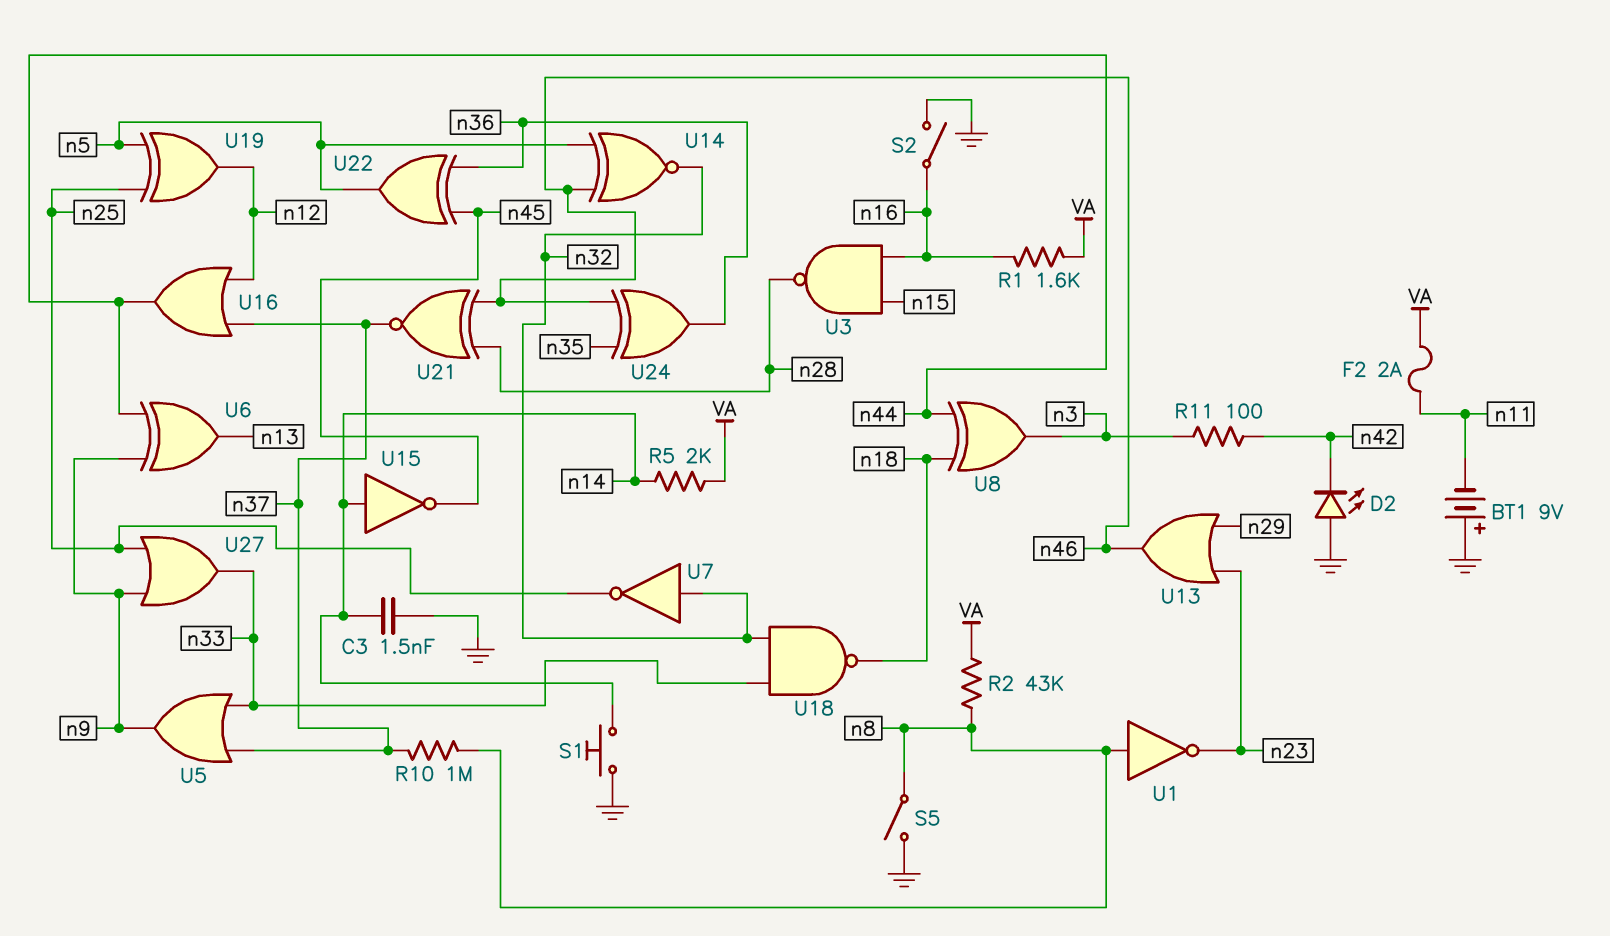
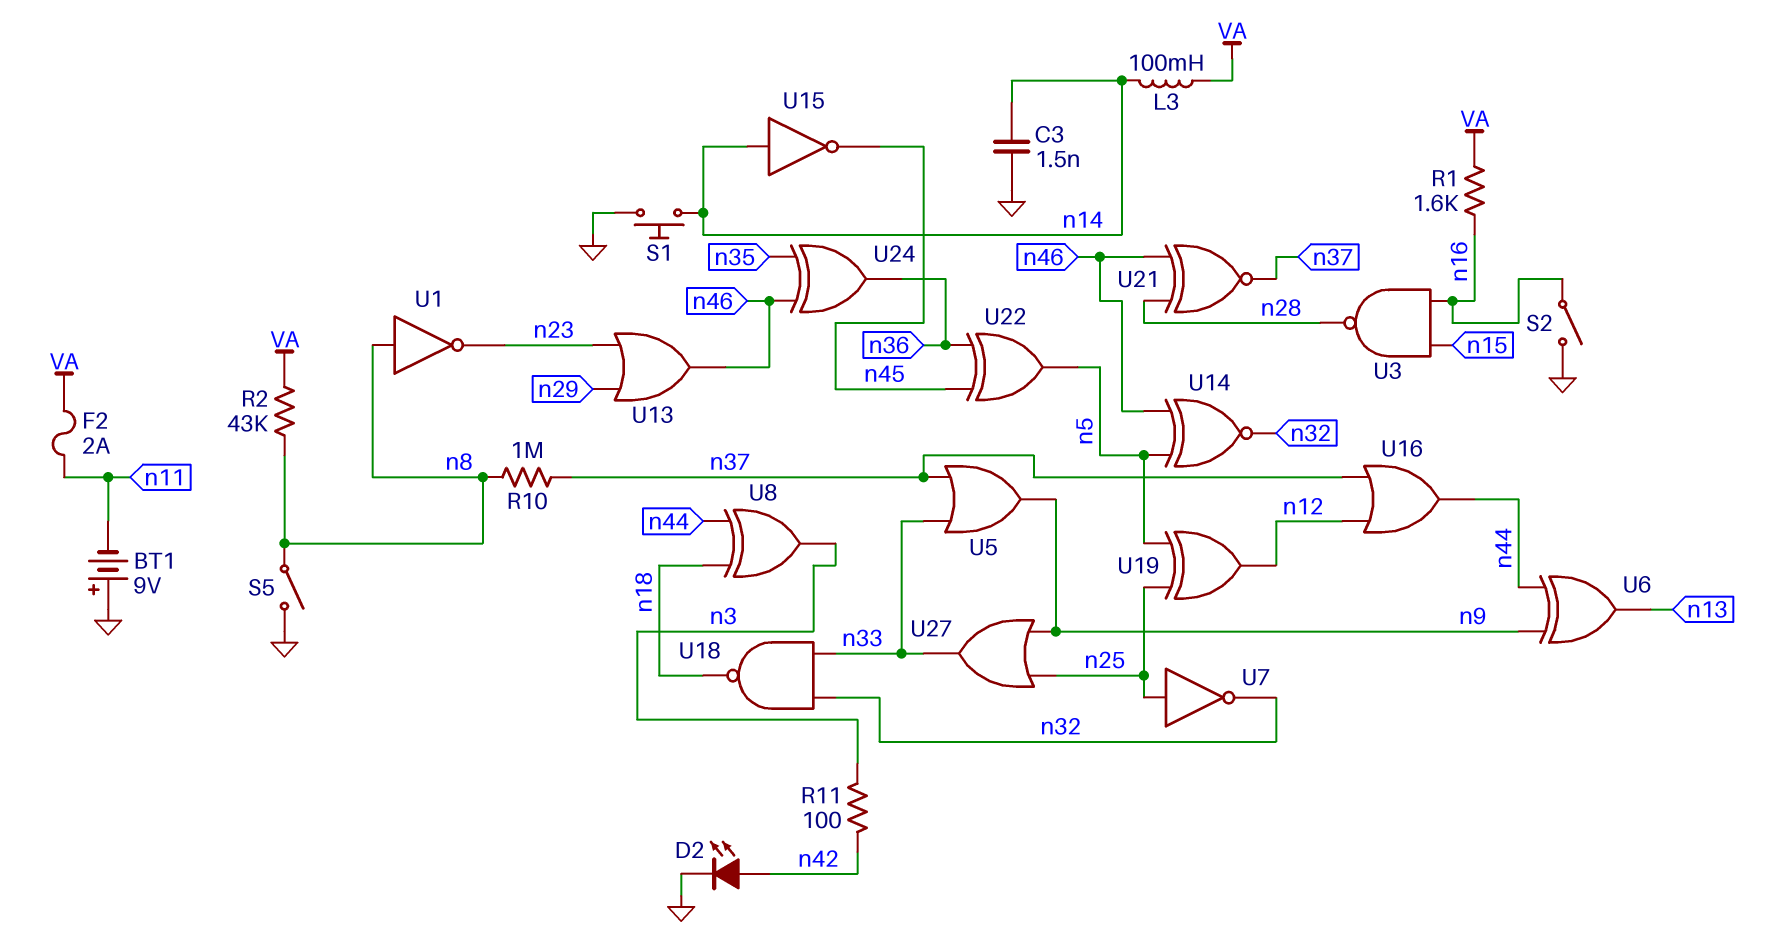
D2: LED (A GND, K n42) -> LED (A n42, K GND)
L3: none -> 100mH (VA, n14)
R5: 2k (VA, n14) -> none
U7: NOT (in n32, out n25) -> NOT (in n25, out n32)

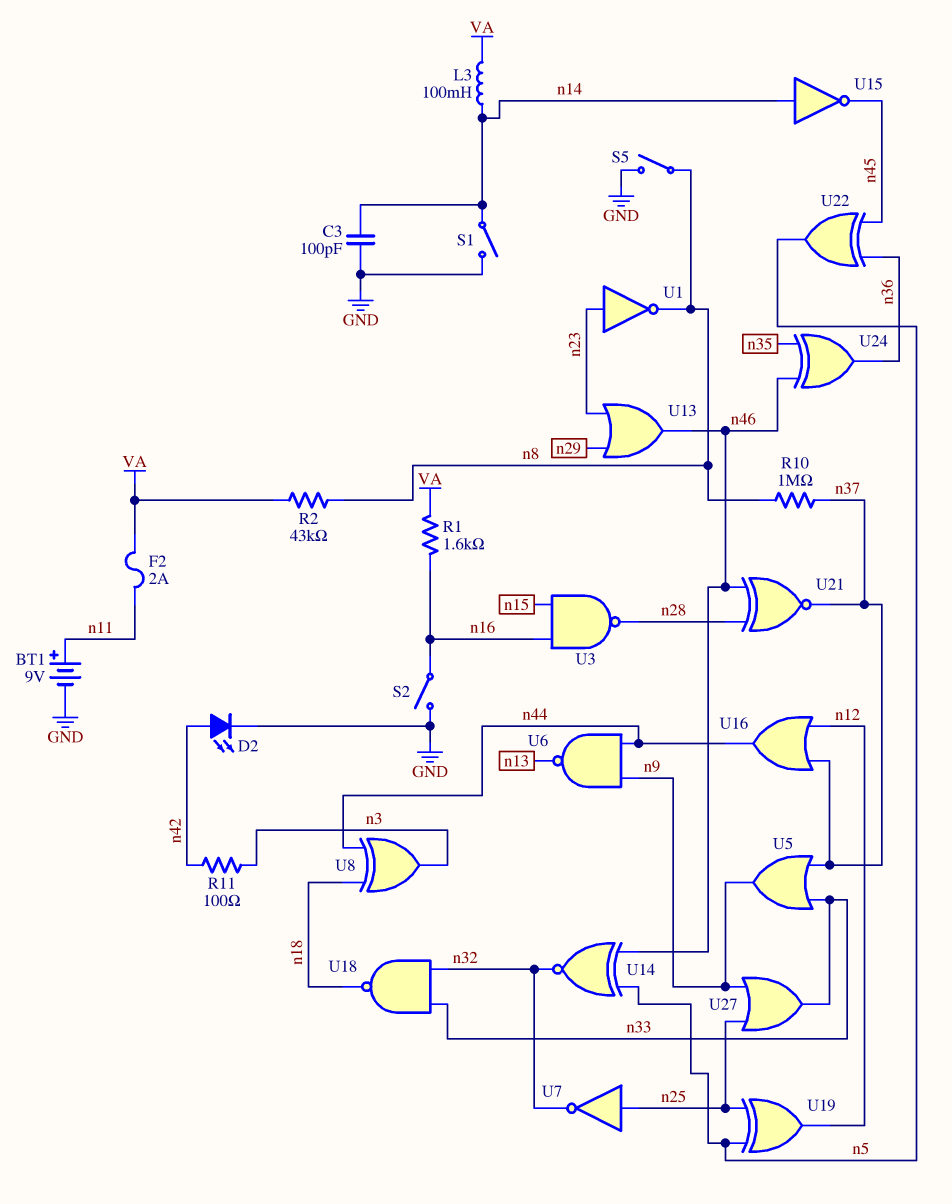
BT1: 9V (plus GND, minus n11) -> 9V (plus n11, minus GND)
C3: 1.5nF (GND, n14) -> 100pF (GND, n14)
S1: button (GND, n14) -> switch (GND, n14)
U1: NOT (in n8, out n23) -> NOT (in n23, out n8)
U6: XOR (in n9, in n44, out n13) -> NAND (in n9, in n44, out n13)

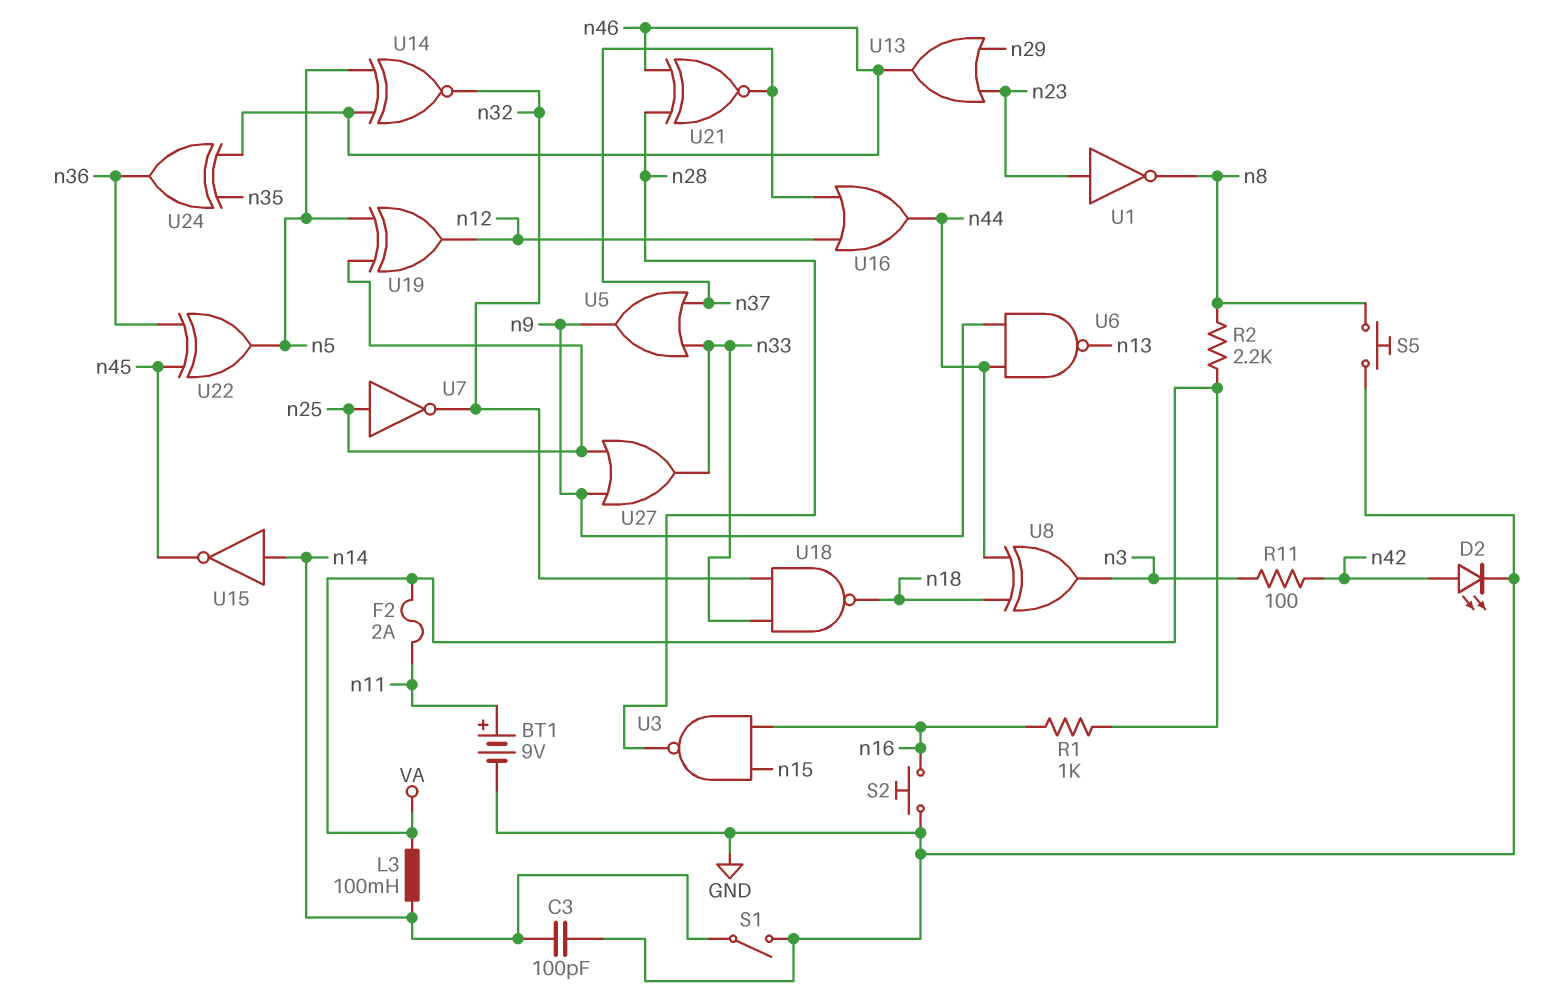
R1: 1.6k (VA, n16) -> 1k (VA, n16)
R2: 43k (VA, n8) -> 2.2k (VA, n8)
R10: 1M (n8, n37) -> none
S2: switch (GND, n16) -> button (GND, n16)
S5: switch (GND, n8) -> button (GND, n8)

